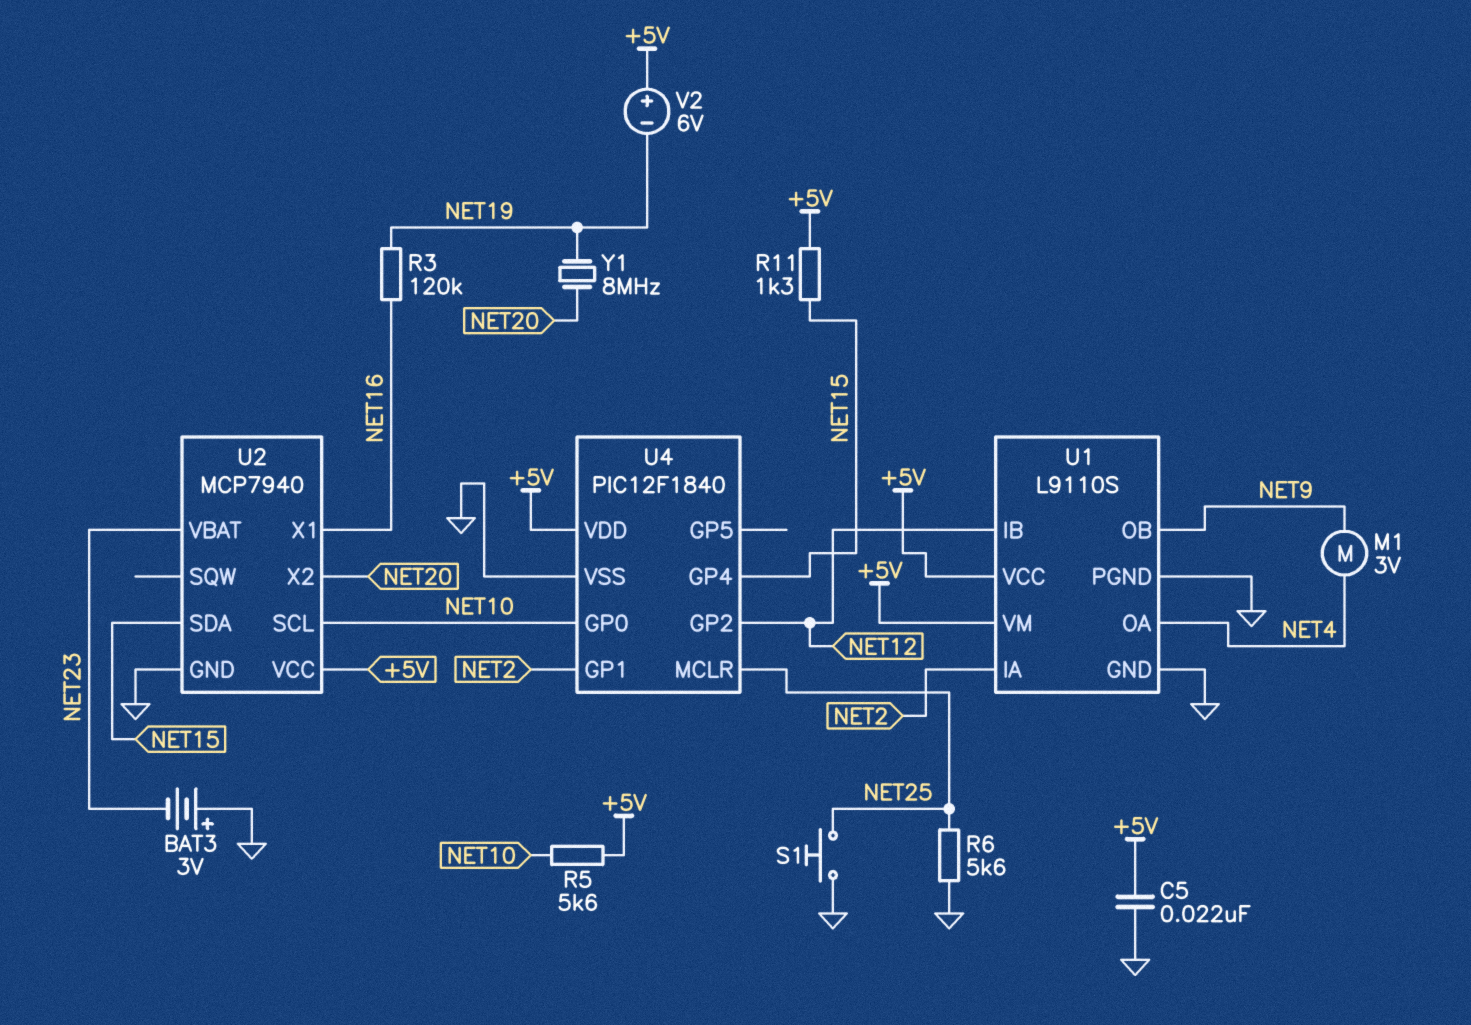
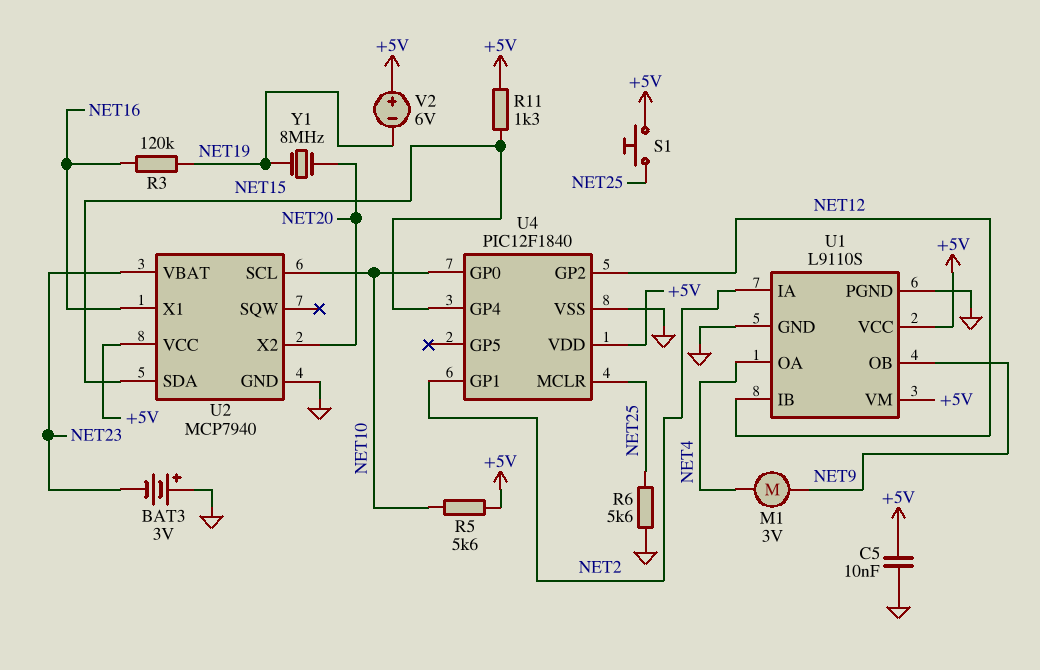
C5: 22nF (+5V, GND) -> 10nF (+5V, GND)
S1: button (GND, NET25) -> button (+5V, NET25)

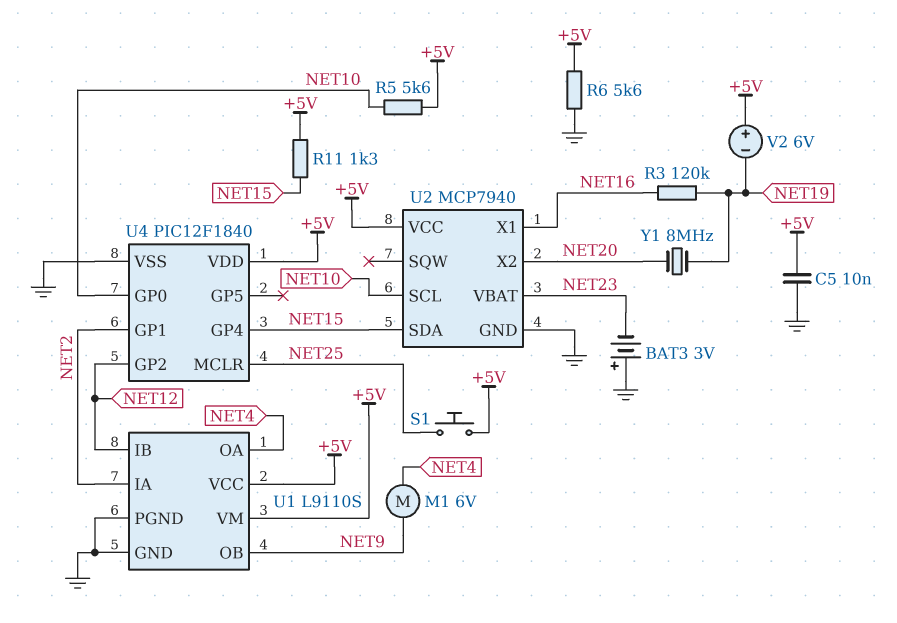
M1: motor 3V (NET4, NET9) -> motor 6V (NET4, NET9)
R6: 5.6k (GND, NET25) -> 5.6k (+5V, GND)

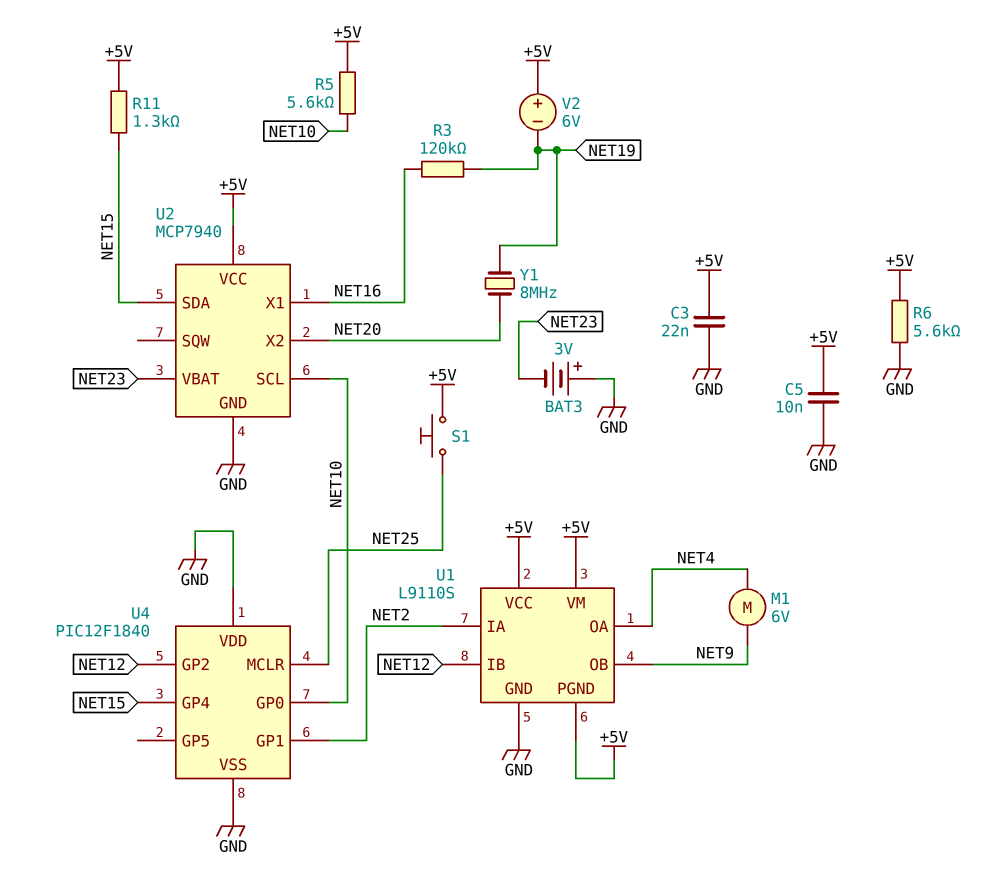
C3: none -> 22nF (+5V, GND)
U1 pin PGND: GND -> +5V
U4 pin VDD: +5V -> GND

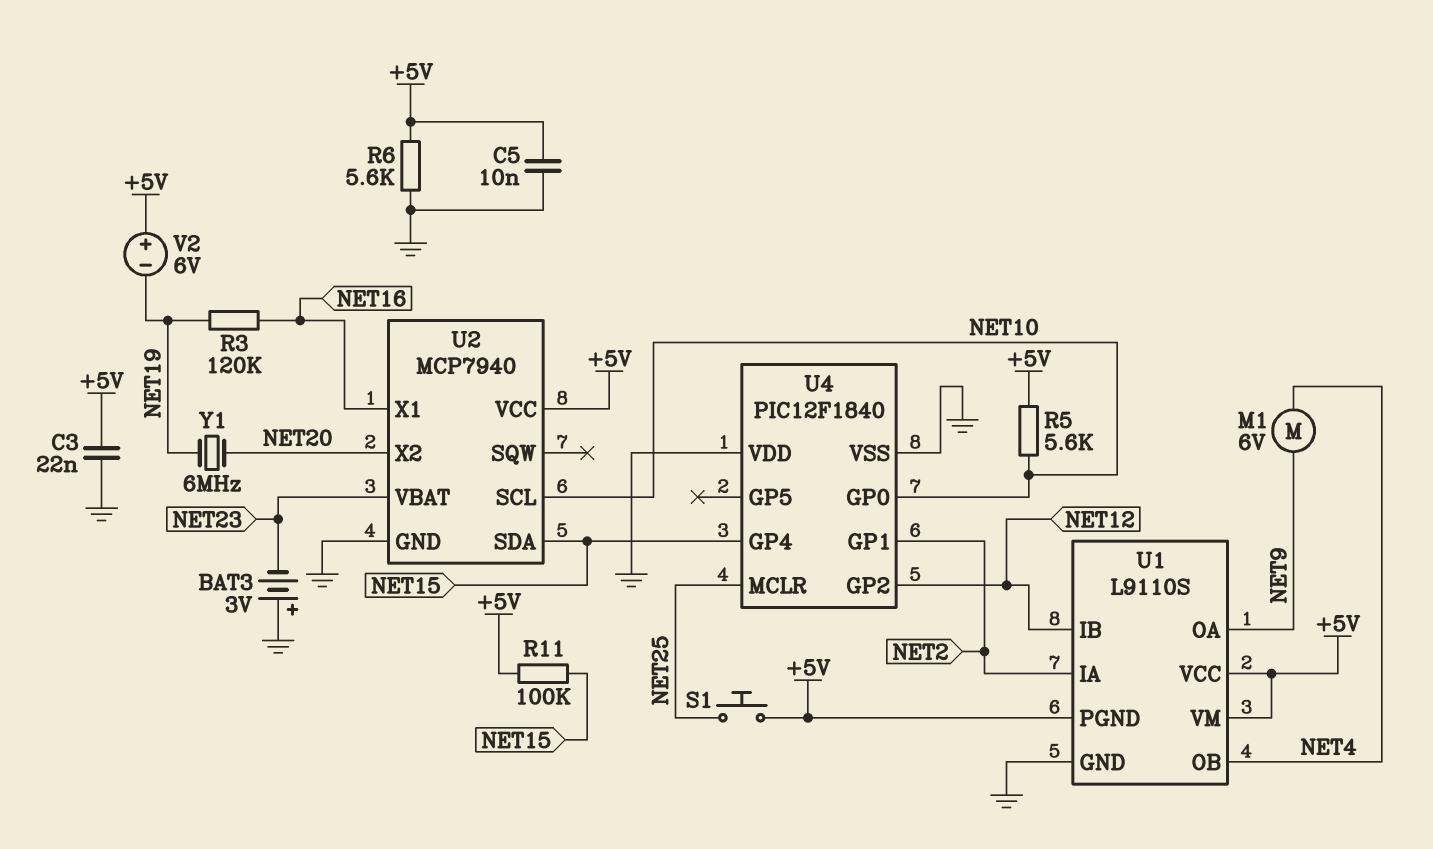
R11: 1.3k (+5V, NET15) -> 100k (+5V, NET15)
U1 pin OA: NET4 -> NET9
U1 pin OB: NET9 -> NET4
Y1: 8MHz (NET19, NET20) -> 6MHz (NET19, NET20)

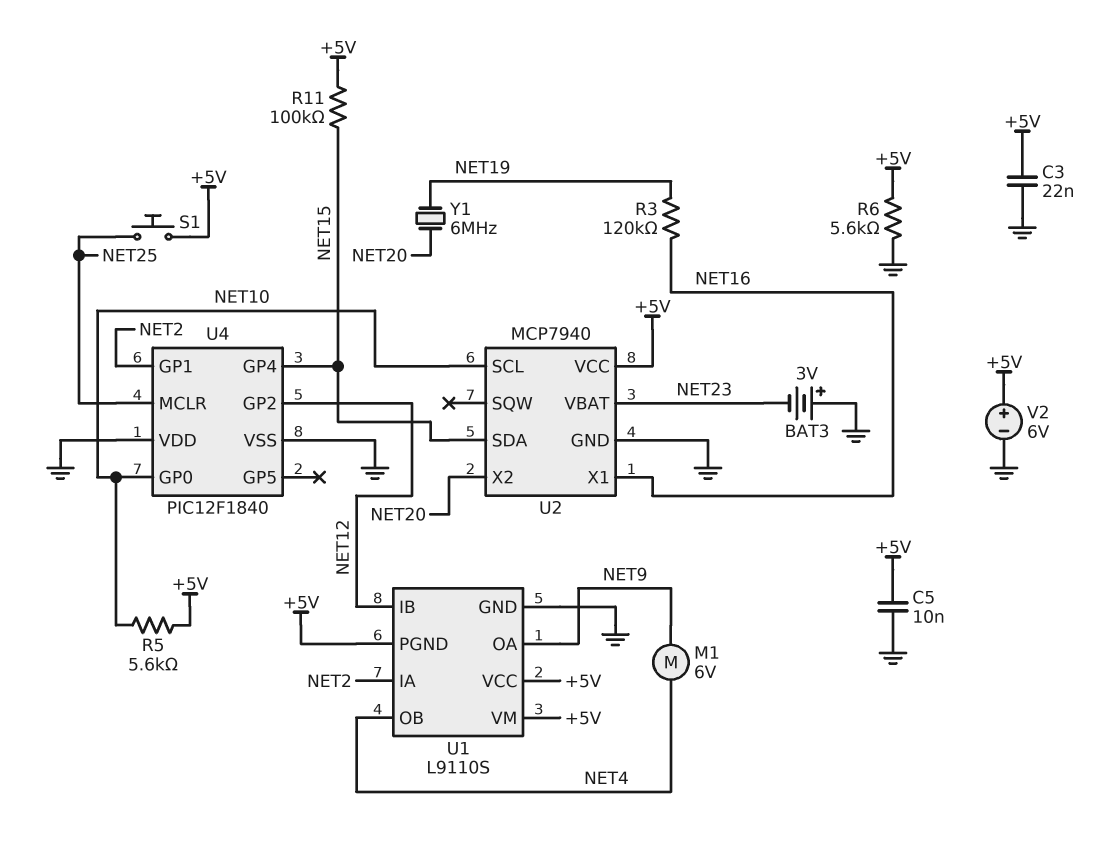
V2: 6V (plus +5V, minus NET19) -> 6V (plus +5V, minus GND)

